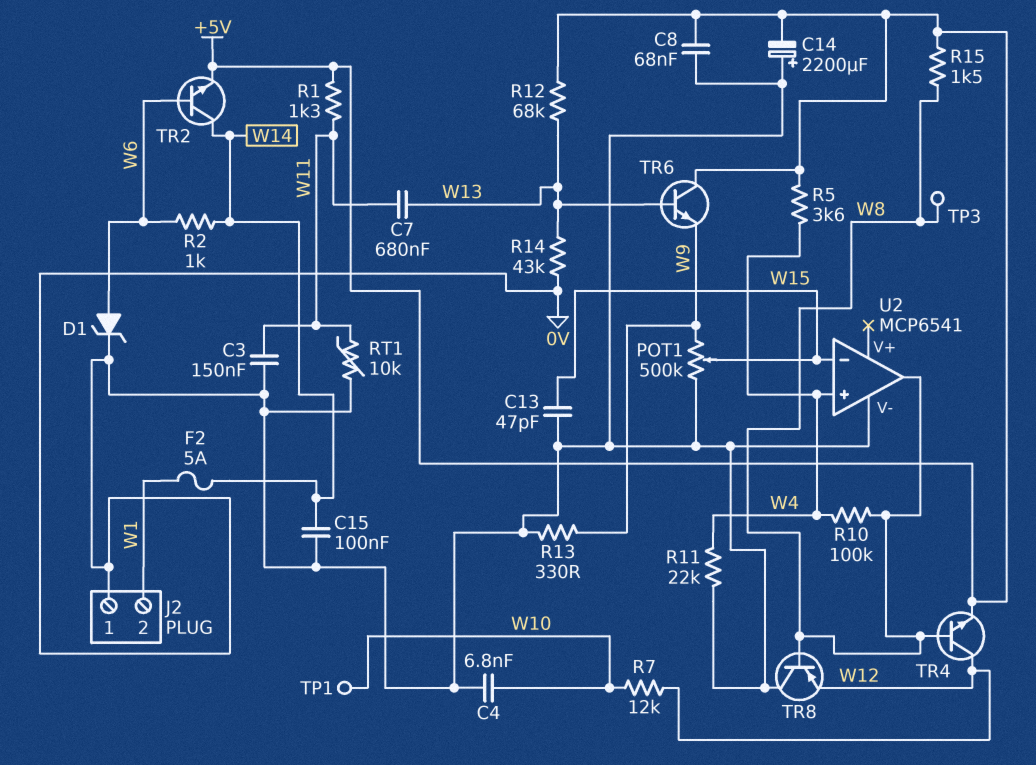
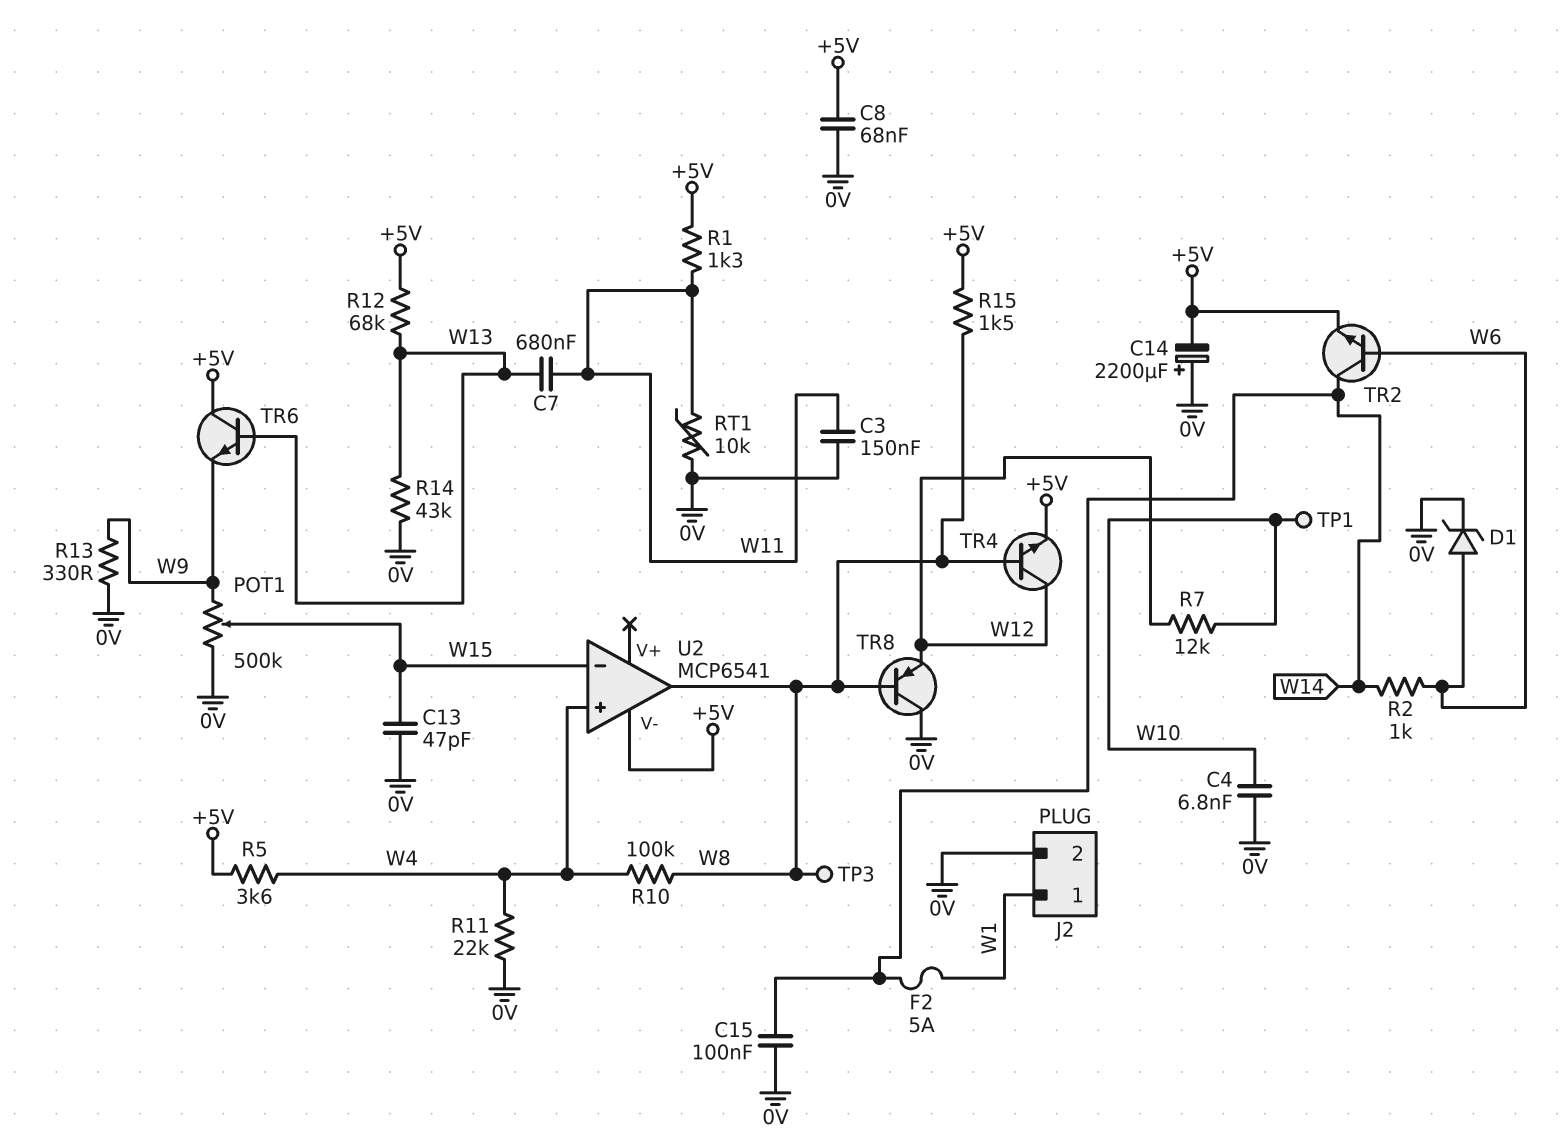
J2 pin 1: 0V -> W1
J2 pin 2: W1 -> 0V
U2 pin V-: 0V -> +5V

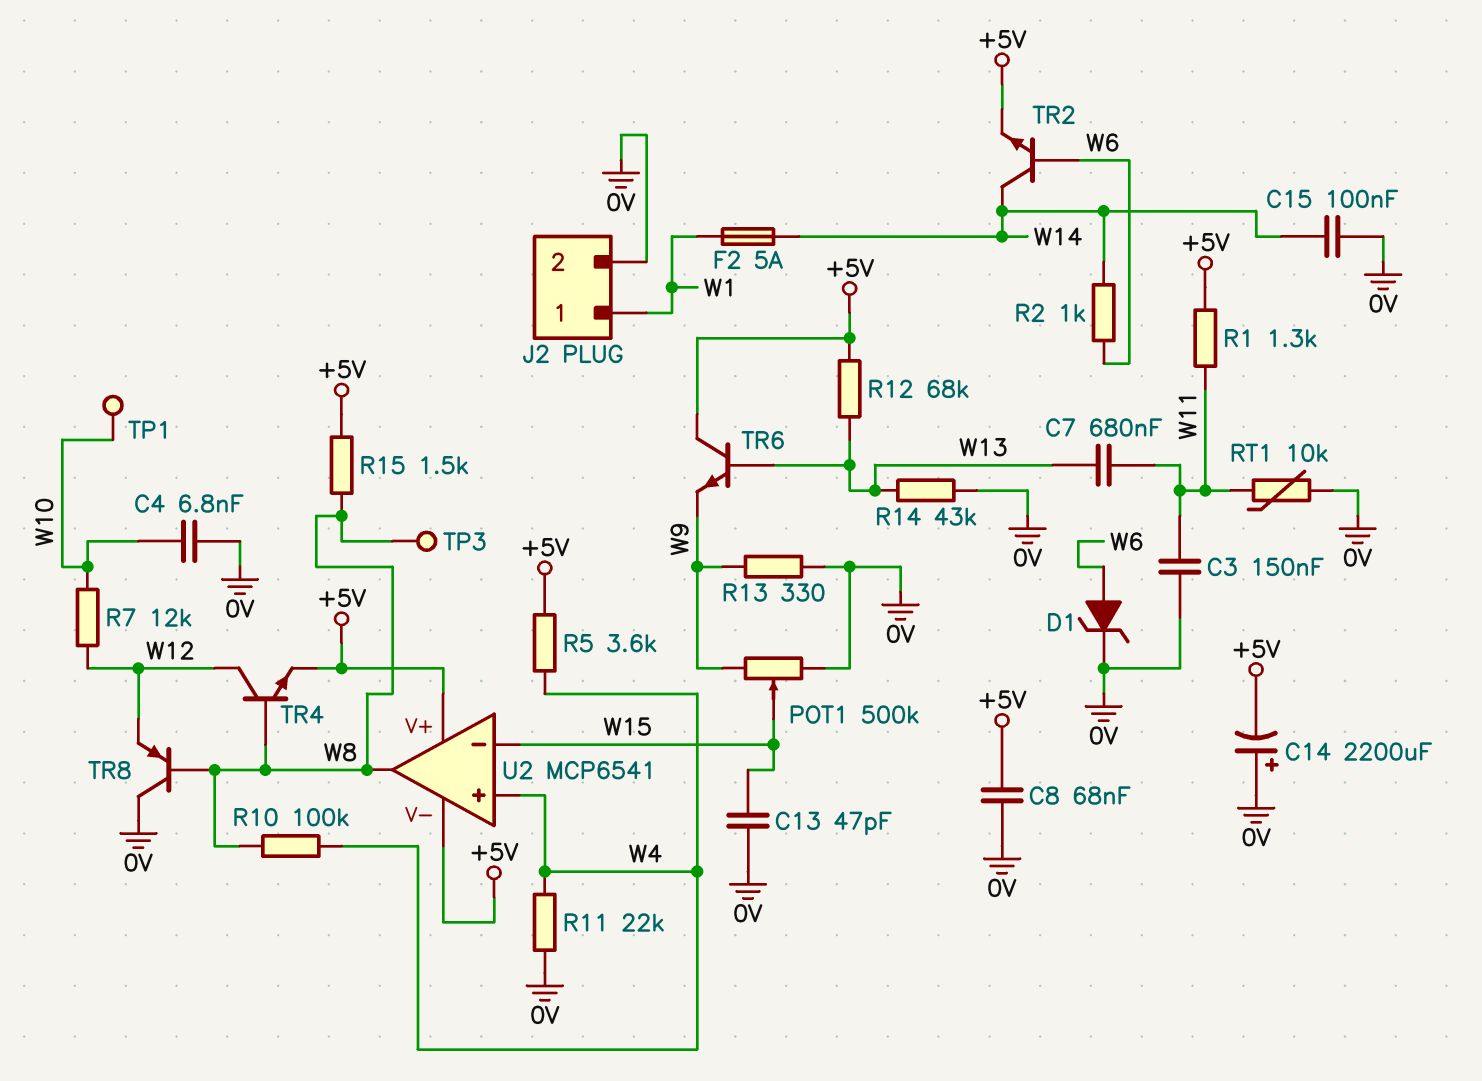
U2 pin V+: none -> +5V

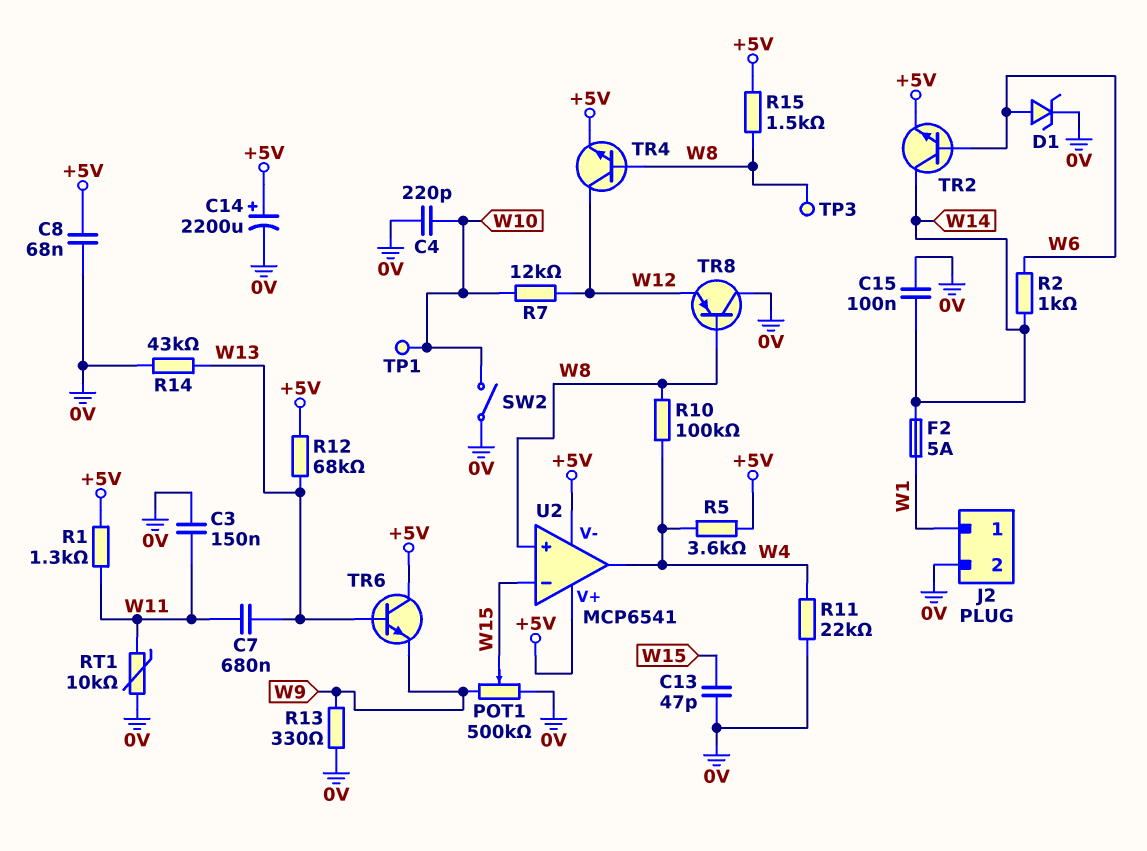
C4: 6.8nF (0V, W10) -> 220pF (0V, W10)
C14: 2200uF (plus 0V, minus +5V) -> 2200uF (plus +5V, minus 0V)
SW2: none -> switch (0V, W10)
U2 pin in+: W4 -> W8
U2 pin out: W8 -> W4

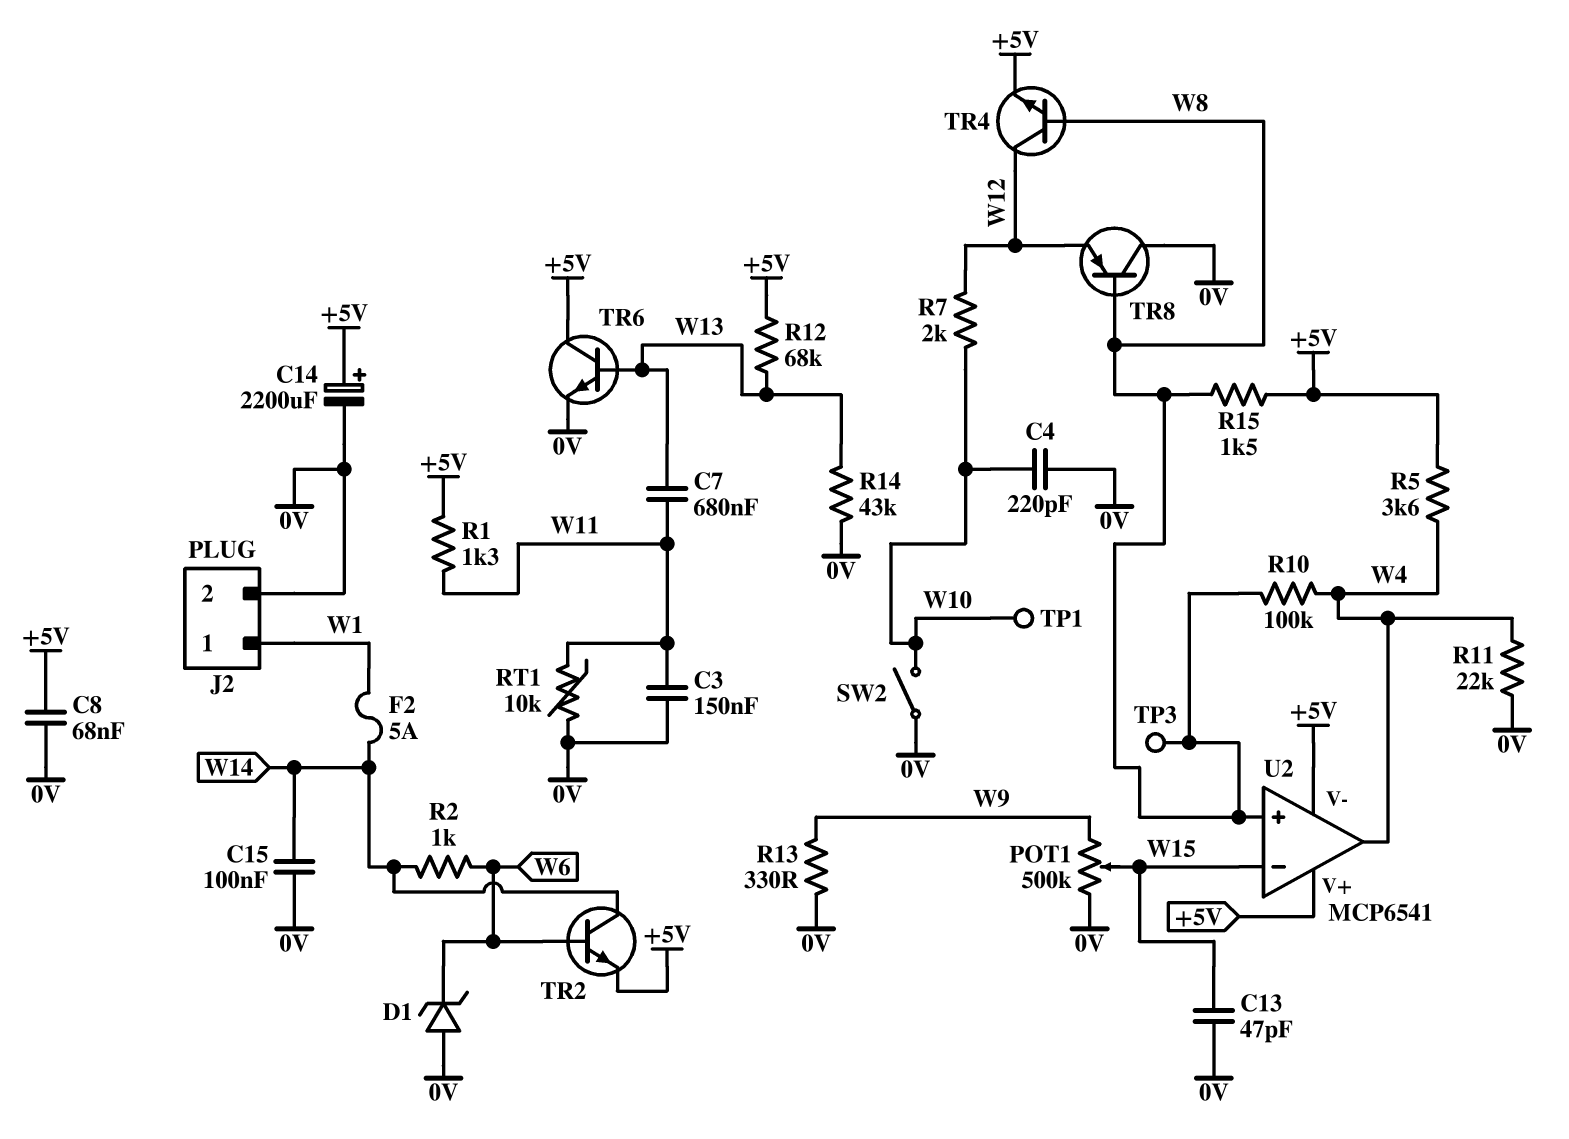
D1: zener (A W6, K 0V) -> zener (A 0V, K W6)
R7: 12k (W10, W12) -> 2k (W10, W12)
TR6: NPN (B W13, C +5V, E W9) -> NPN (B W13, C +5V, E 0V)

